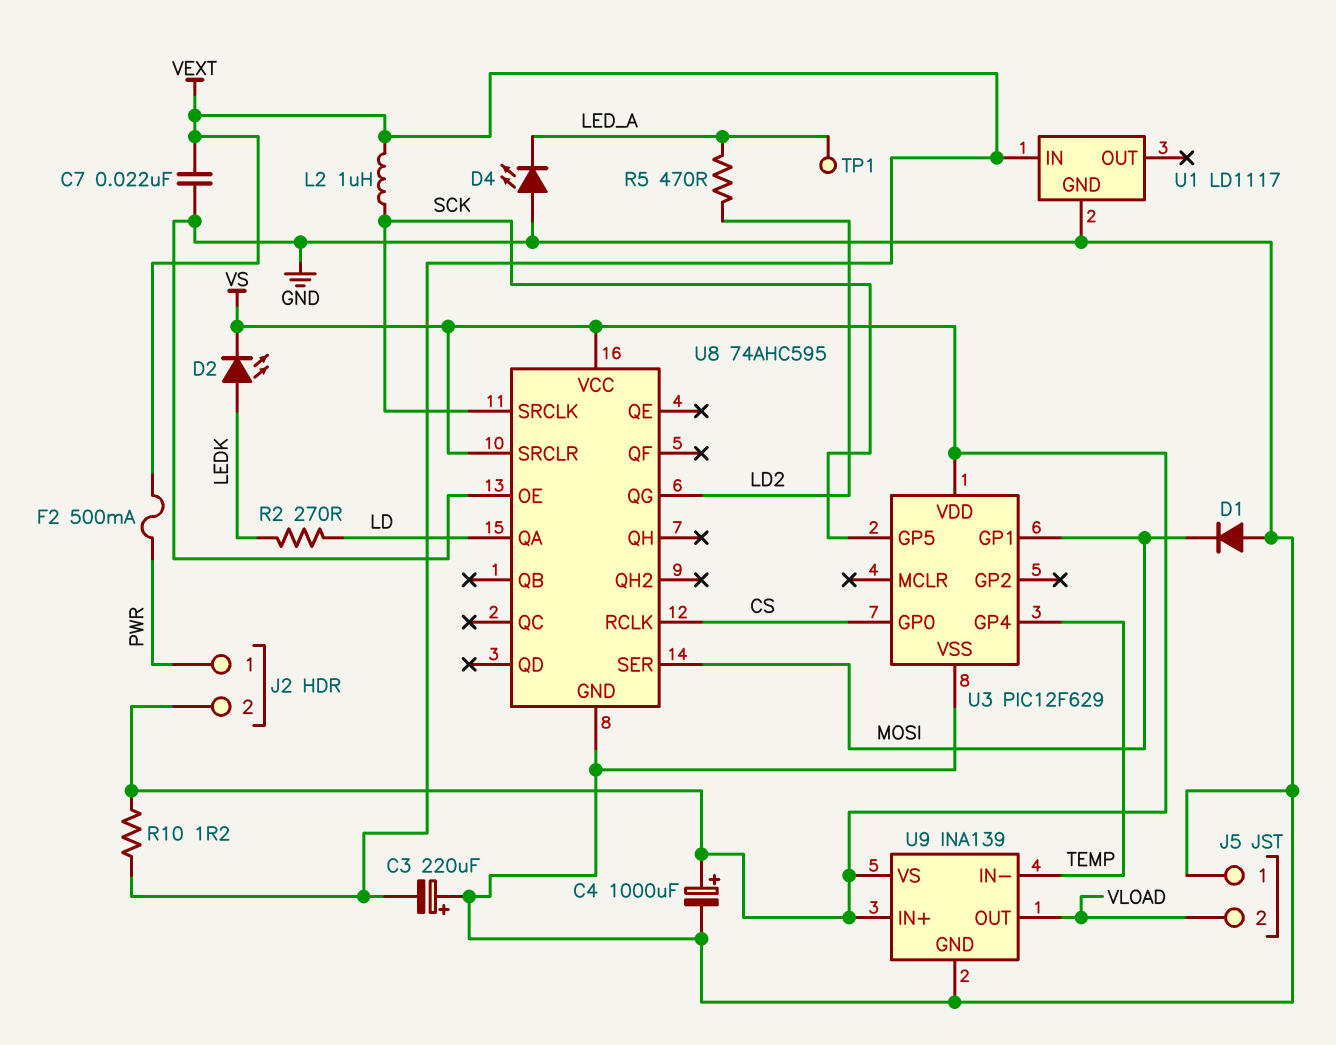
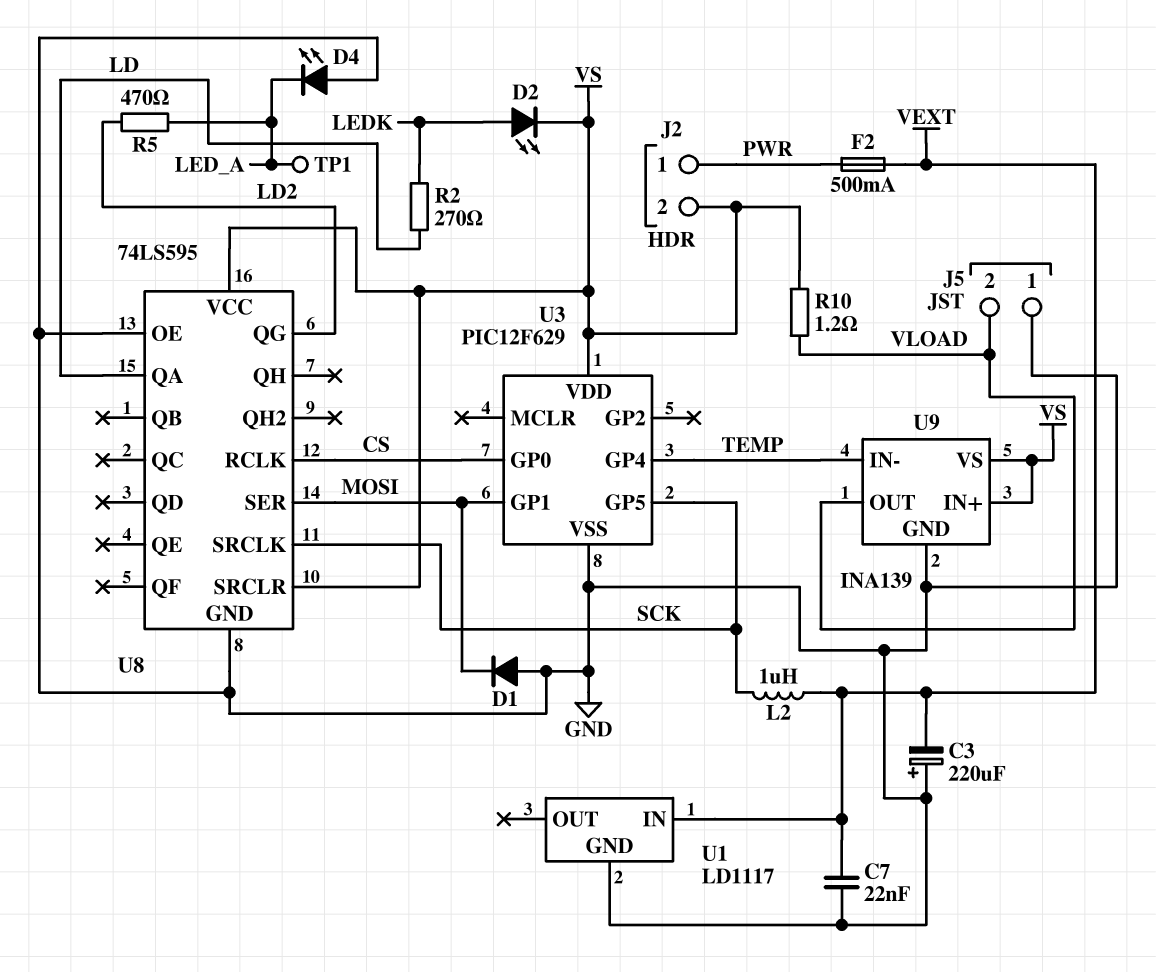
C4: 1000uF (plus VS, minus GND) -> none
R10: 1.2 (VEXT, VS) -> 1.2 (VLOAD, VS)
U8: 74AHC595 -> 74LS595

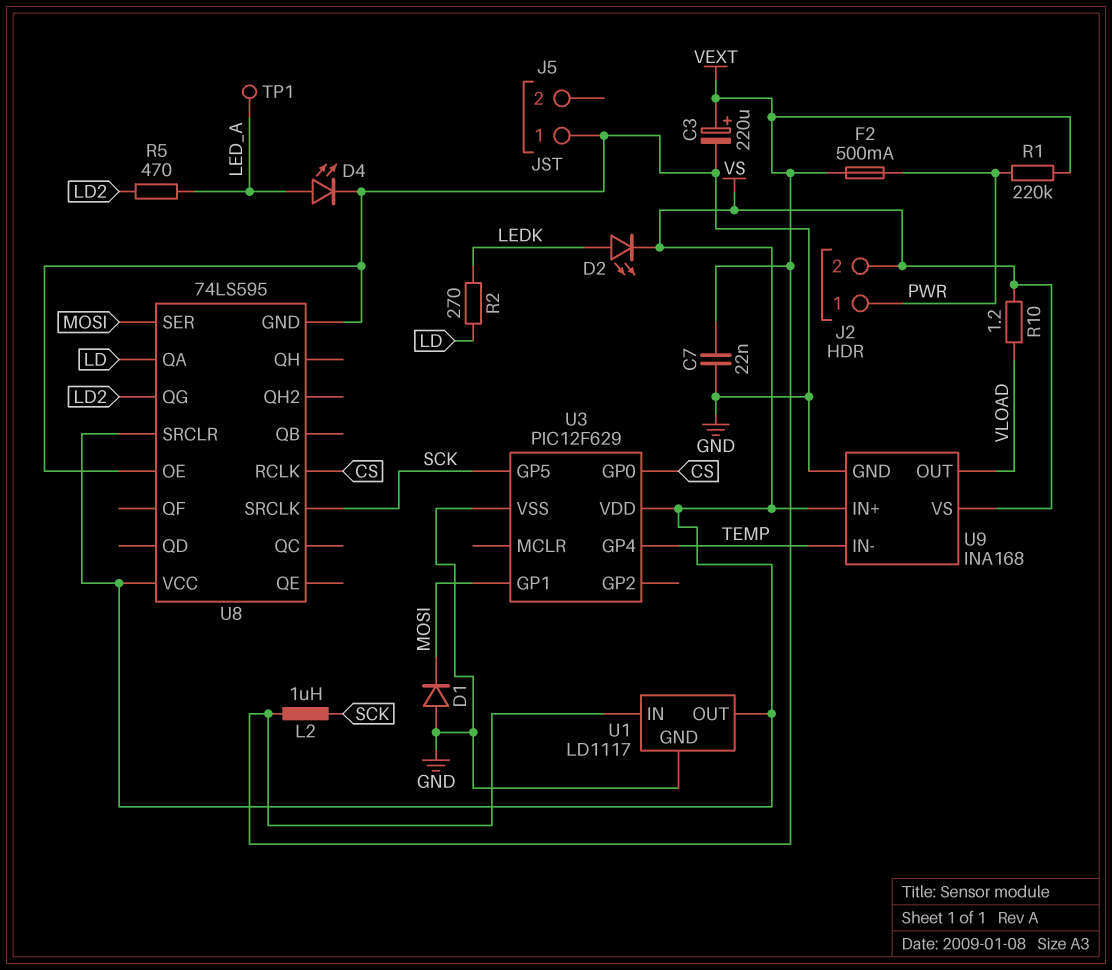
C3: 220uF (plus GND, minus VEXT) -> 220uF (plus VEXT, minus GND)
D4: LED (A GND, K LED_A) -> LED (A LED_A, K GND)
J5 pin 2: VLOAD -> none
R1: none -> 220k (PWR, VEXT)
U1 pin OUT: none -> VS
U9: INA139 -> INA168

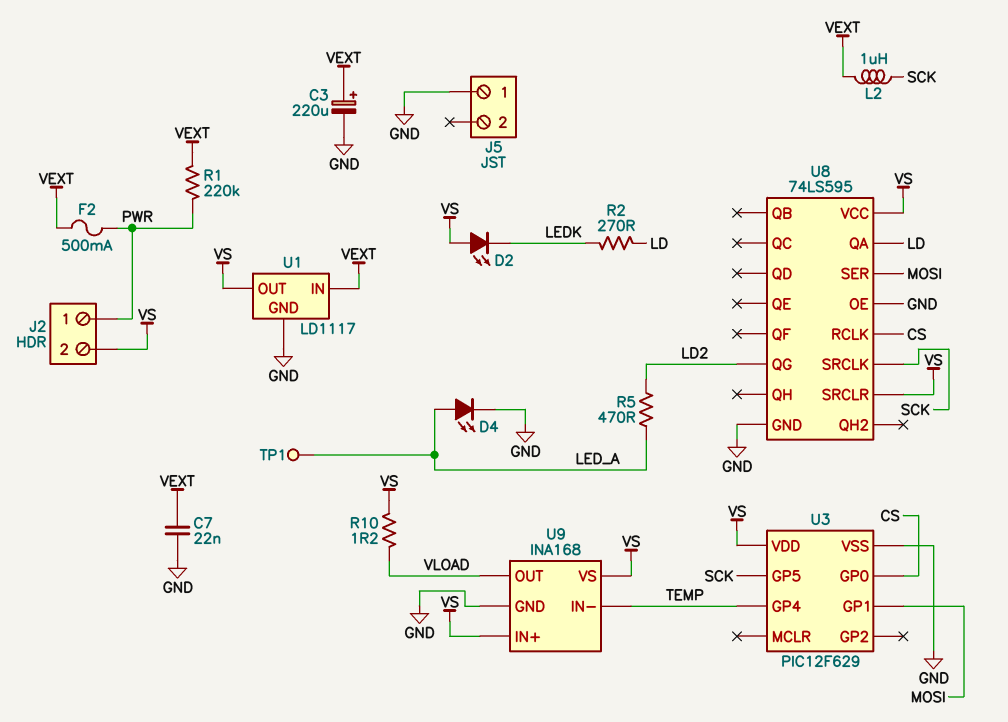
D1: diode (A GND, K MOSI) -> none
D2: LED (A LEDK, K VS) -> LED (A VS, K LEDK)

